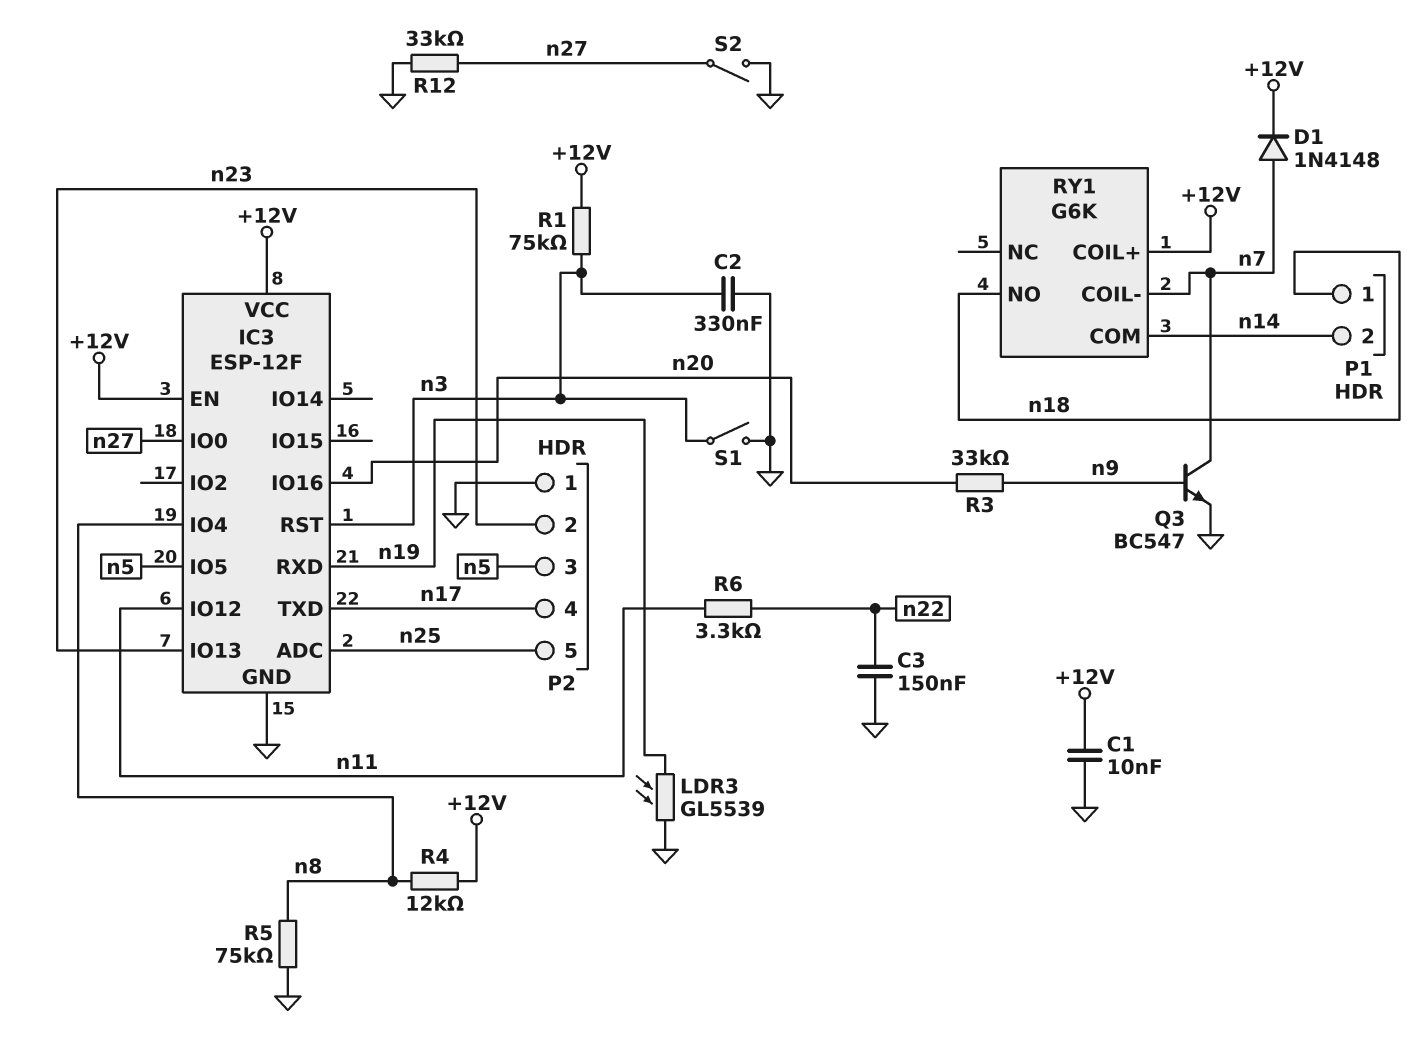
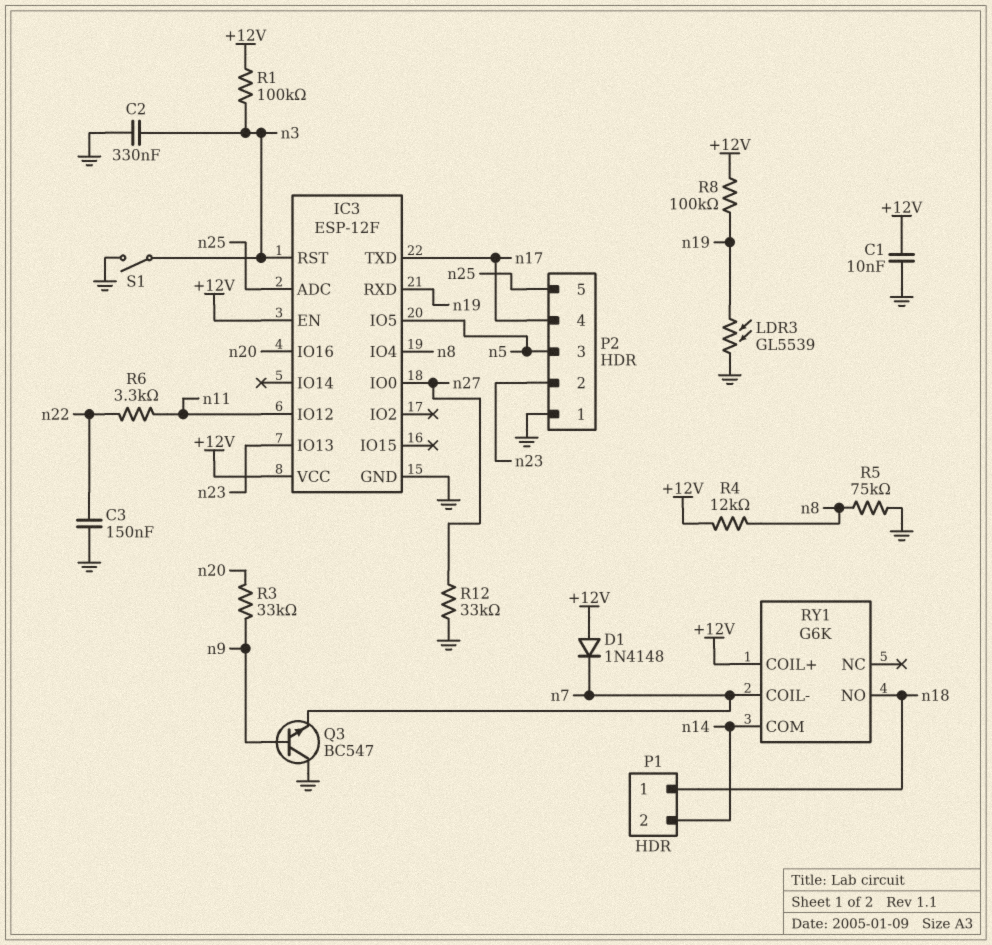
D1: diode 1N4148 (A n7, K +12V) -> diode 1N4148 (A +12V, K n7)
Q3: NPN BC547 (B n9, C n7, E GND) -> NPN BC547 (B n9, C GND, E n7)
R1: 75k (+12V, n3) -> 100k (+12V, n3)
R8: none -> 100k (+12V, n19)
S2: switch (GND, n27) -> none

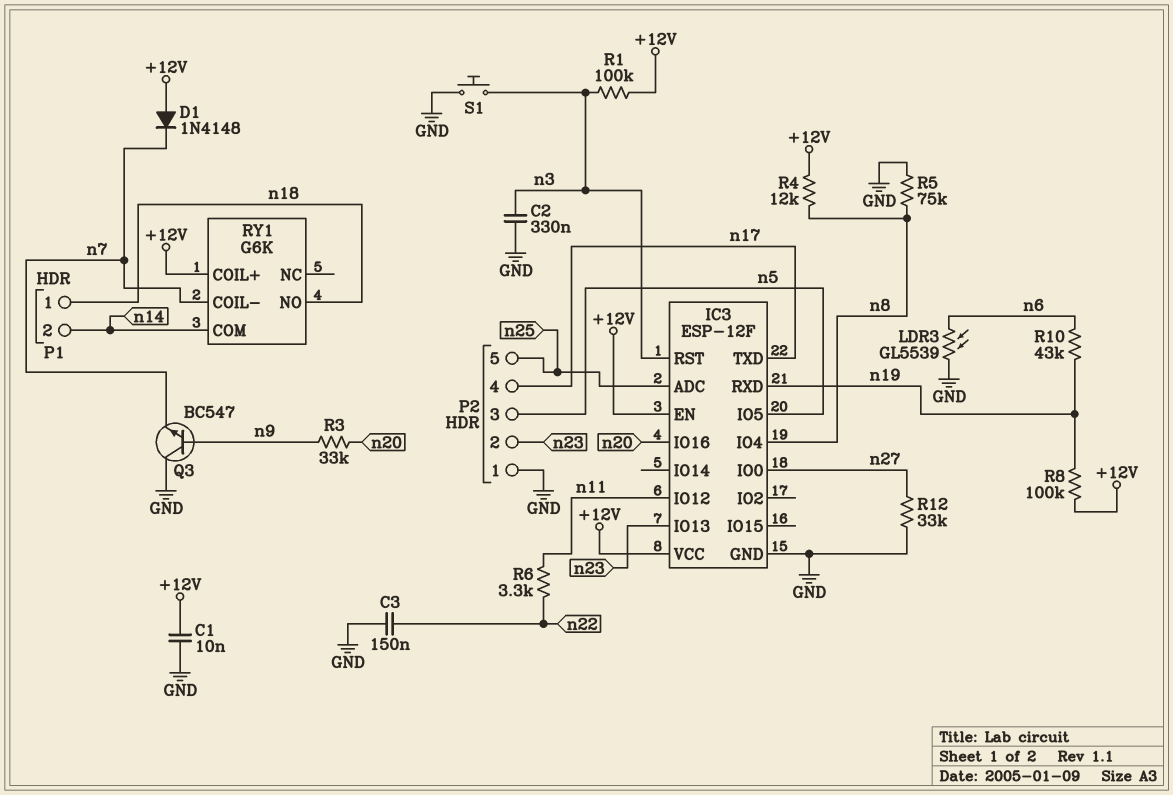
LDR3: GL5539 (GND, n19) -> GL5539 (GND, n6)
R10: none -> 43k (n6, n19)
S1: switch (GND, n3) -> button (GND, n3)

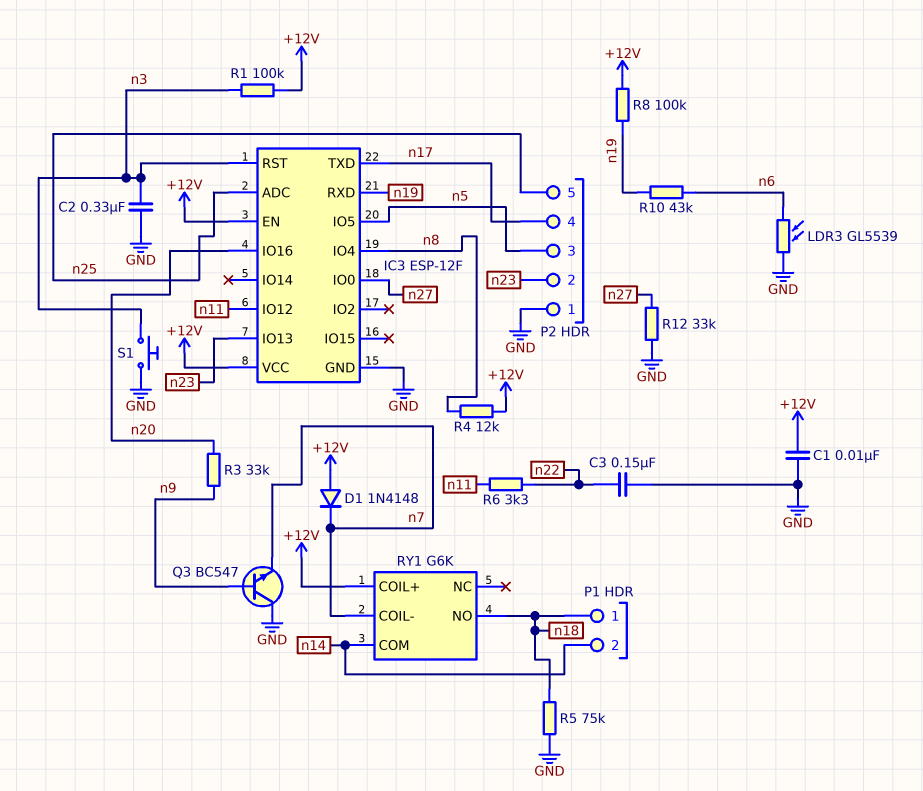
R5: 75k (GND, n8) -> 75k (GND, n18)

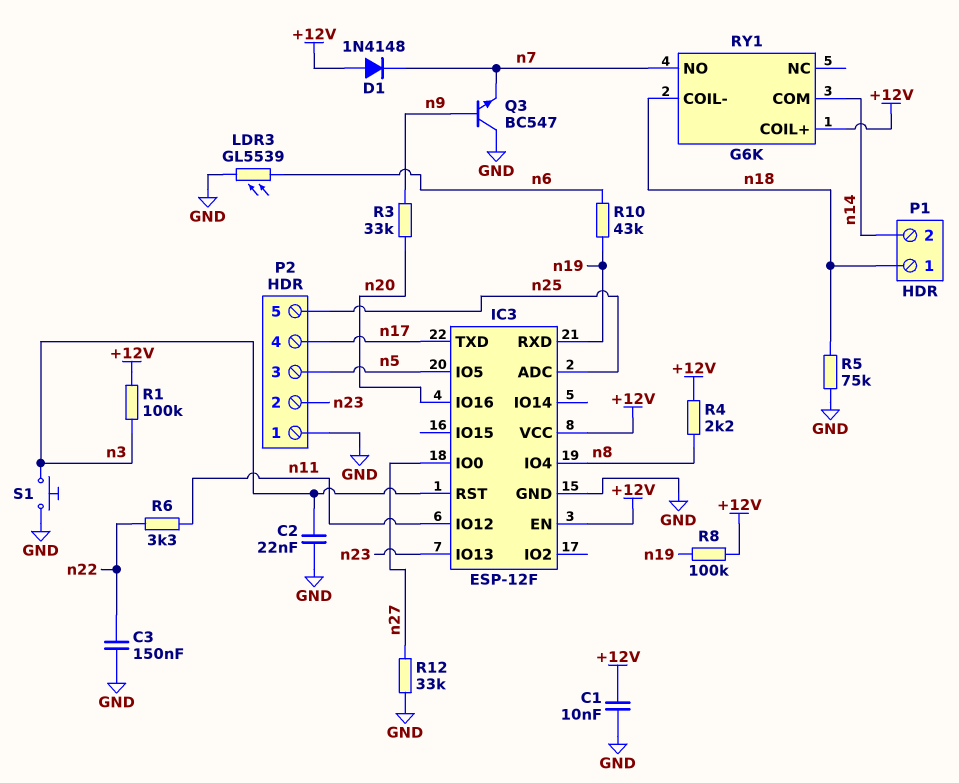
C2: 330nF (GND, n3) -> 22nF (GND, n3)
R4: 12k (+12V, n8) -> 2.2k (+12V, n8)
RY1 pin COIL-: n7 -> n18
RY1 pin NO: n18 -> n7

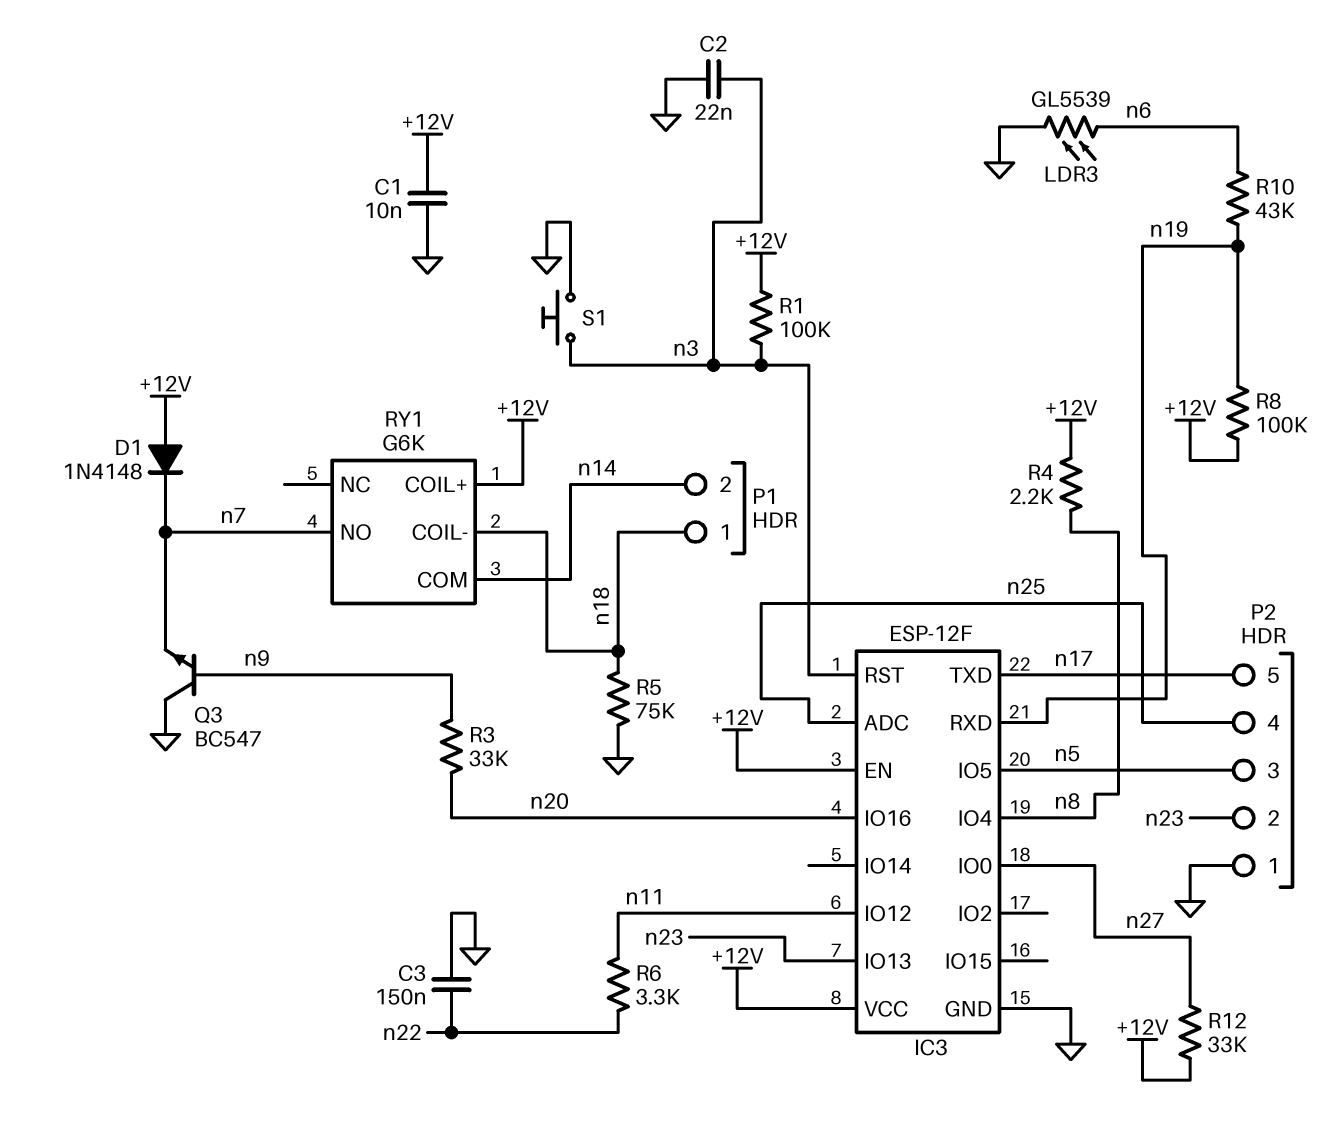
P2 pin 4: n17 -> n25
P2 pin 5: n25 -> n17
R12: 33k (GND, n27) -> 33k (+12V, n27)

